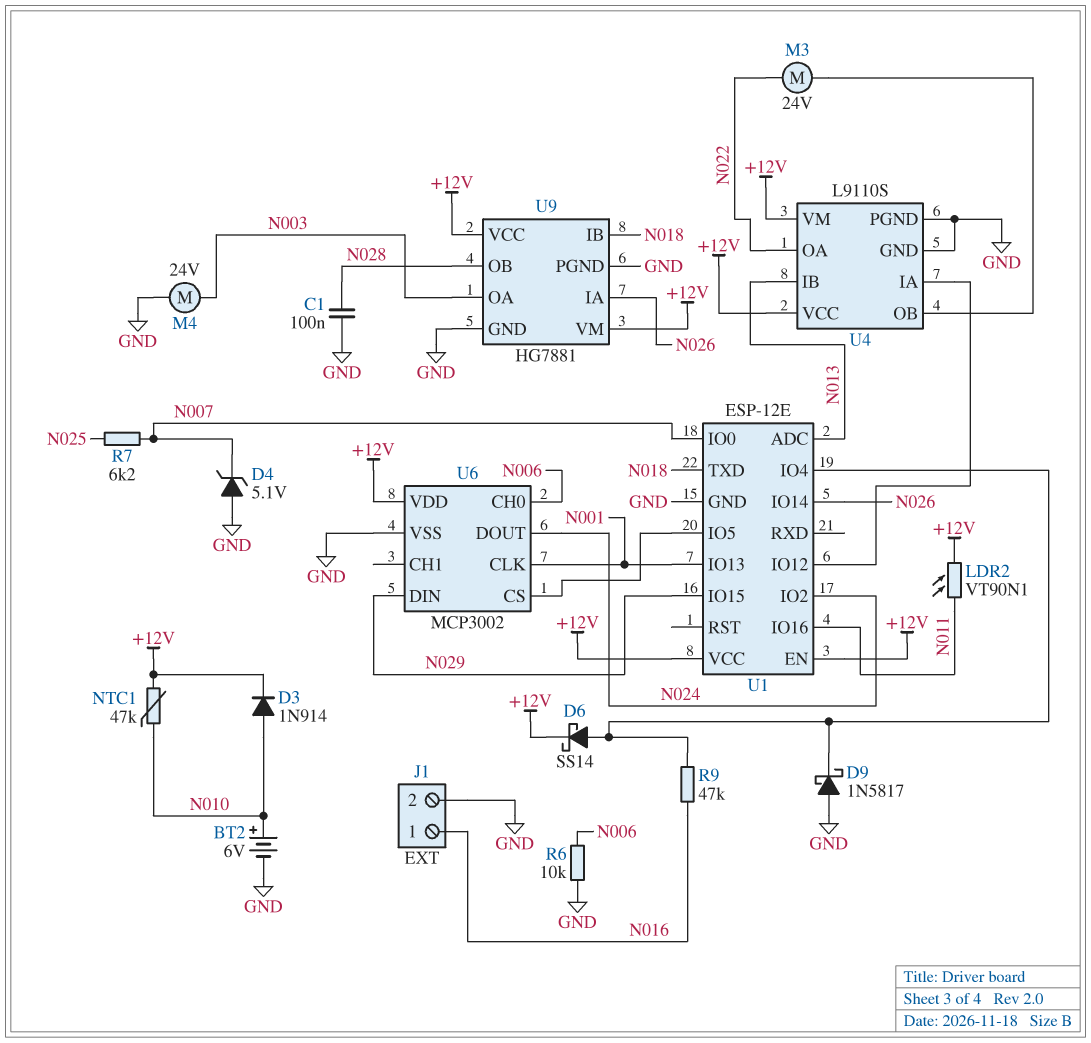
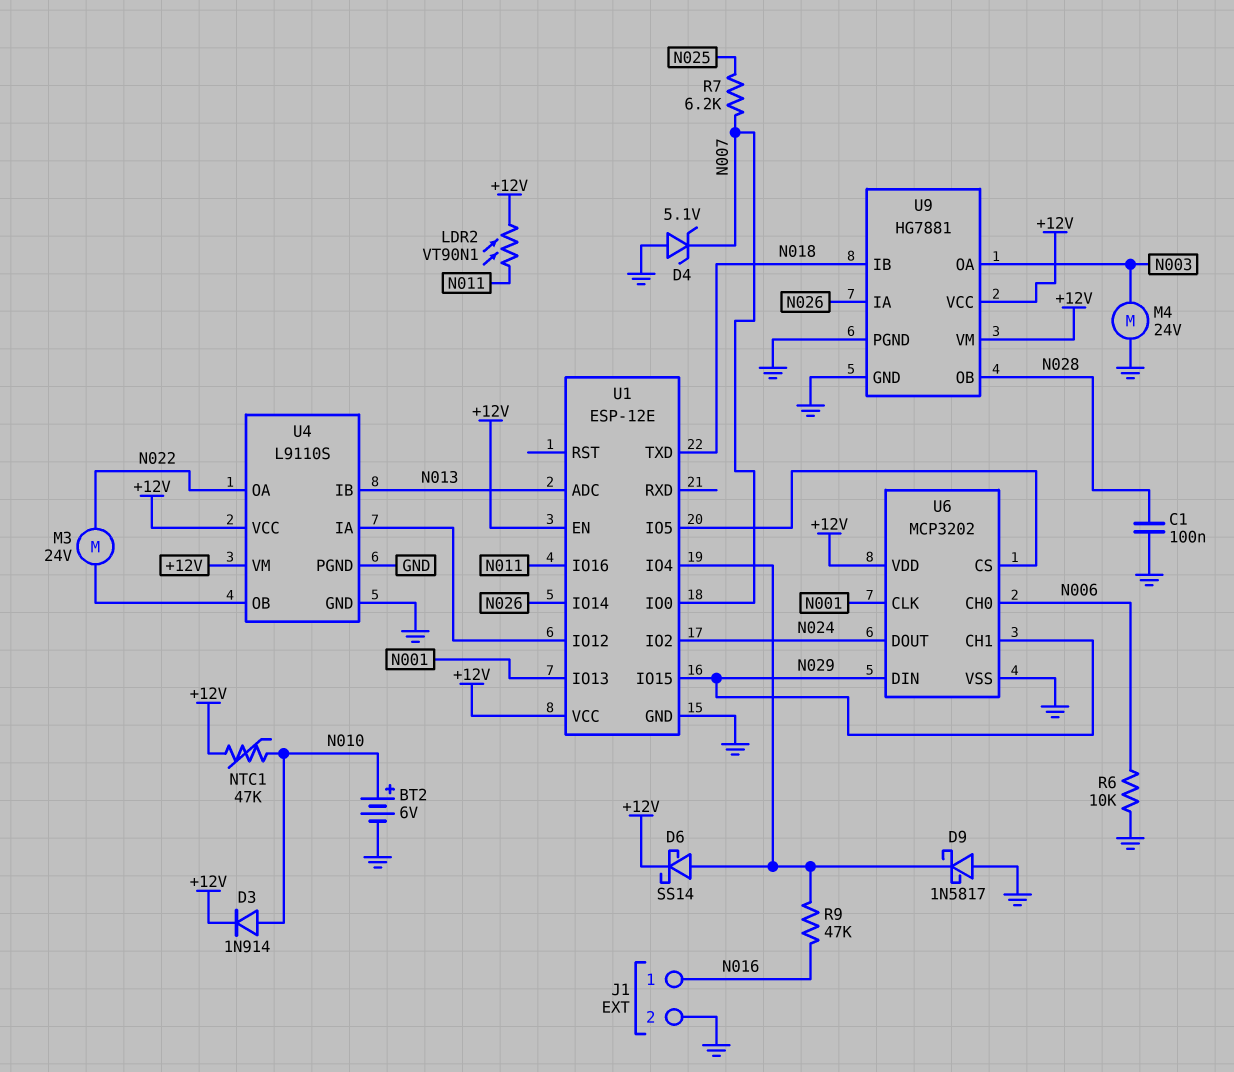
U6: MCP3002 -> MCP3202
U6 pin CH1: none -> N029

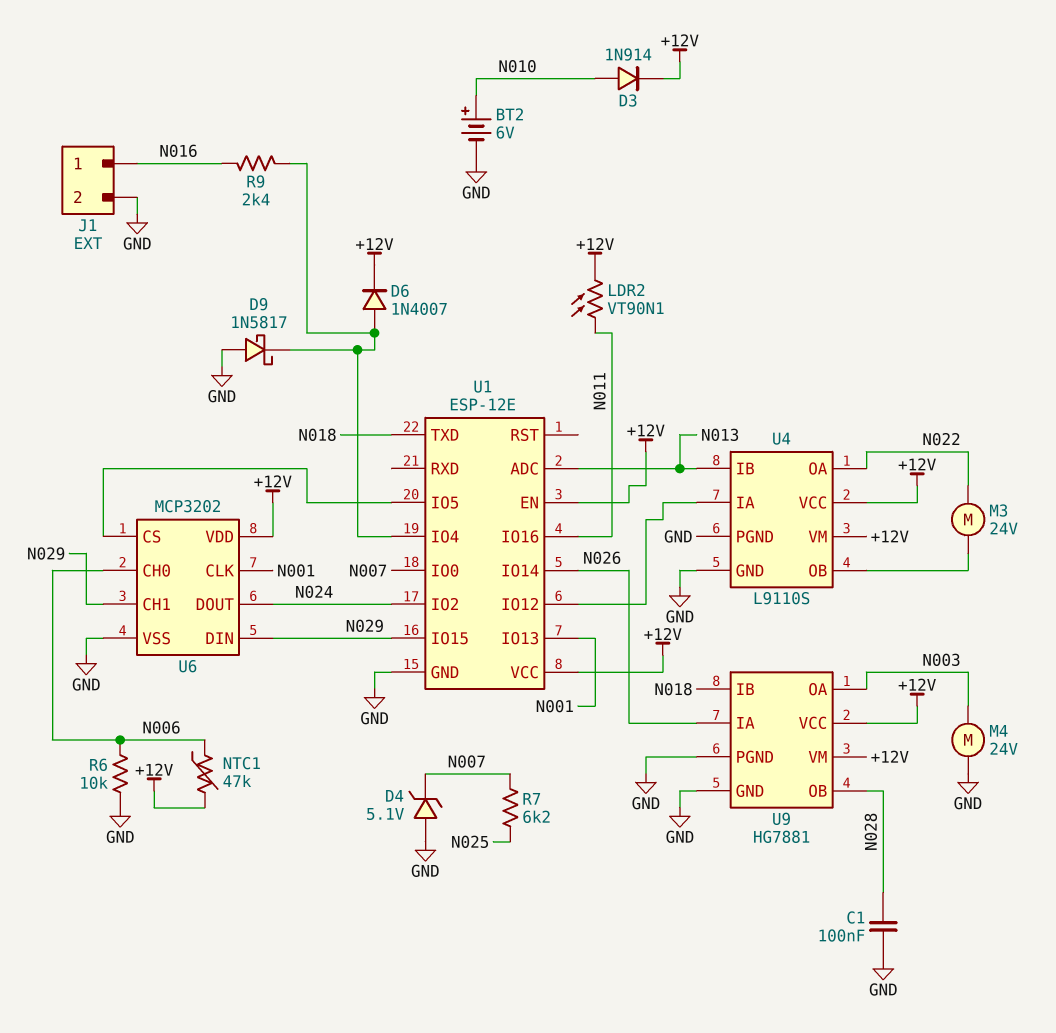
D6: schottky SS14 (A U1/IO4, K +12V) -> diode 1N4007 (A U1/IO4, K +12V)
NTC1: 47k (+12V, N010) -> 47k (+12V, N006)
R9: 47k (N016, U1/IO4) -> 2.4k (N016, U1/IO4)

